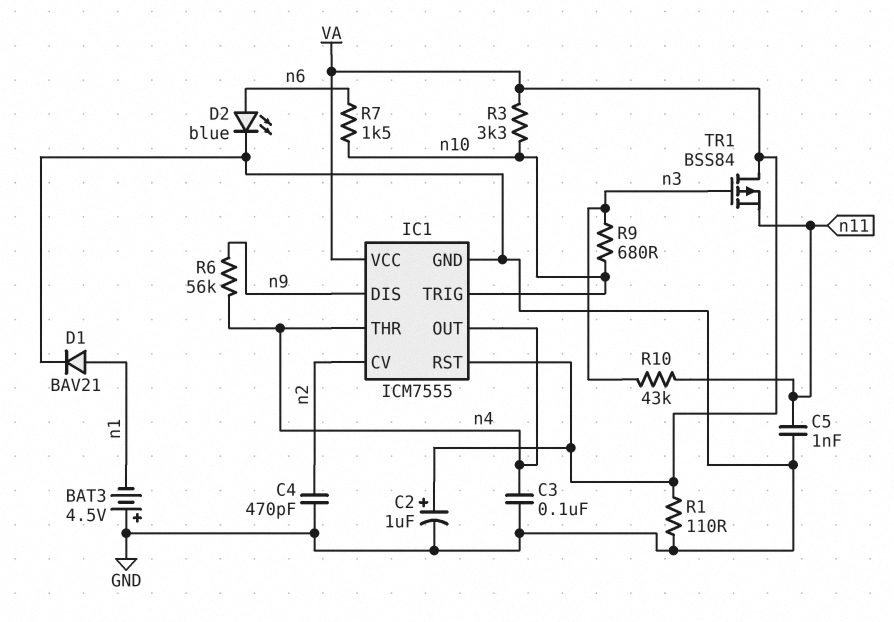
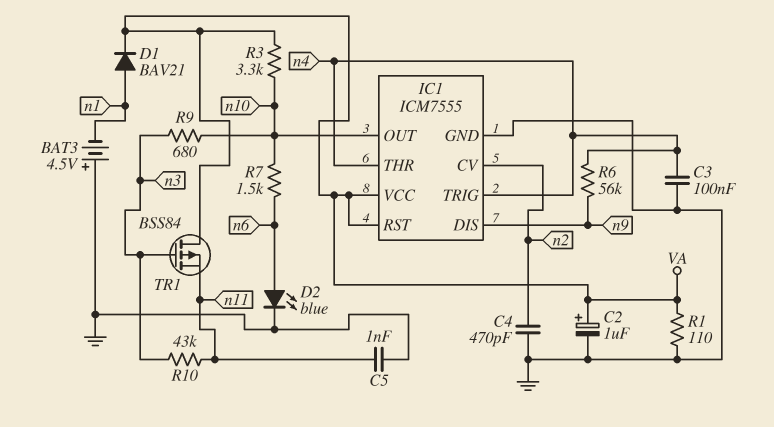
D1: diode BAV21 (A n1, K GND) -> diode BAV21 (A n1, K VA)
IC1 pin OUT: n4 -> n10
IC1 pin TRIG: n10 -> n4

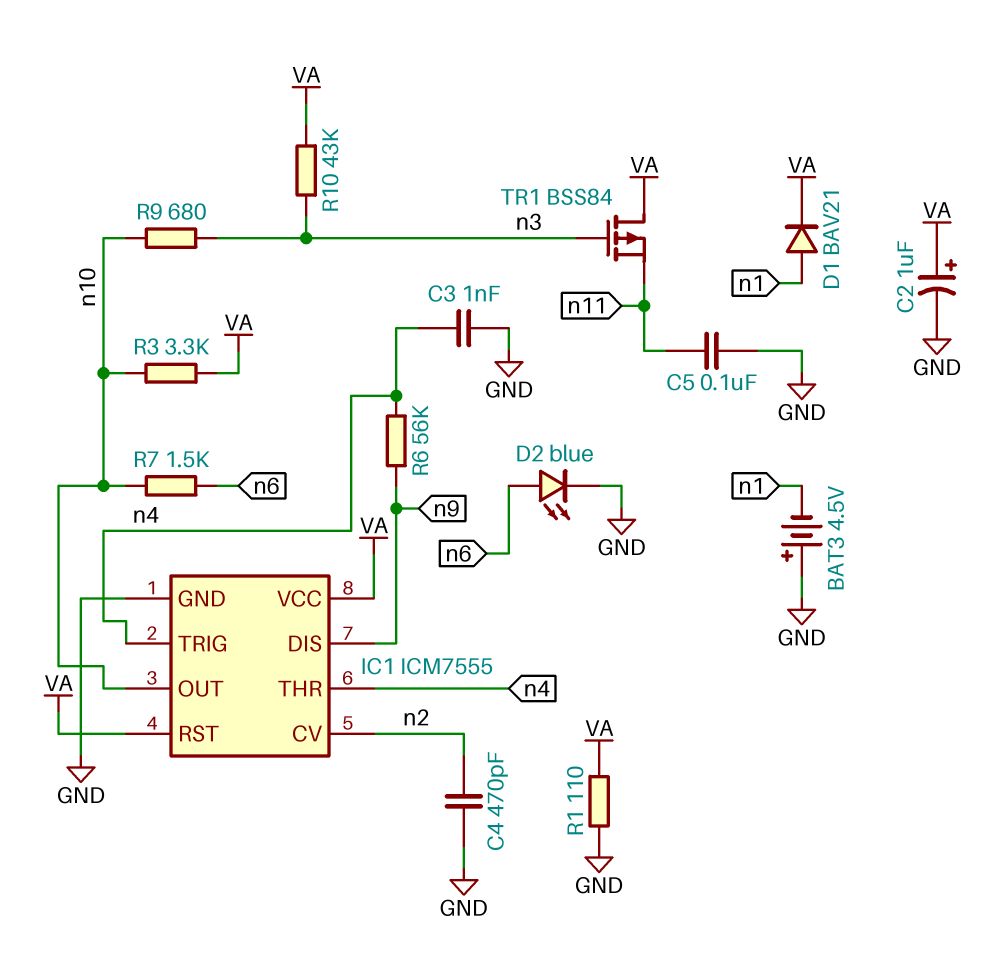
C3: 100nF (GND, n4) -> 1nF (GND, n4)
C5: 1nF (GND, n11) -> 100nF (GND, n11)
R10: 43k (n3, n11) -> 43k (VA, n3)

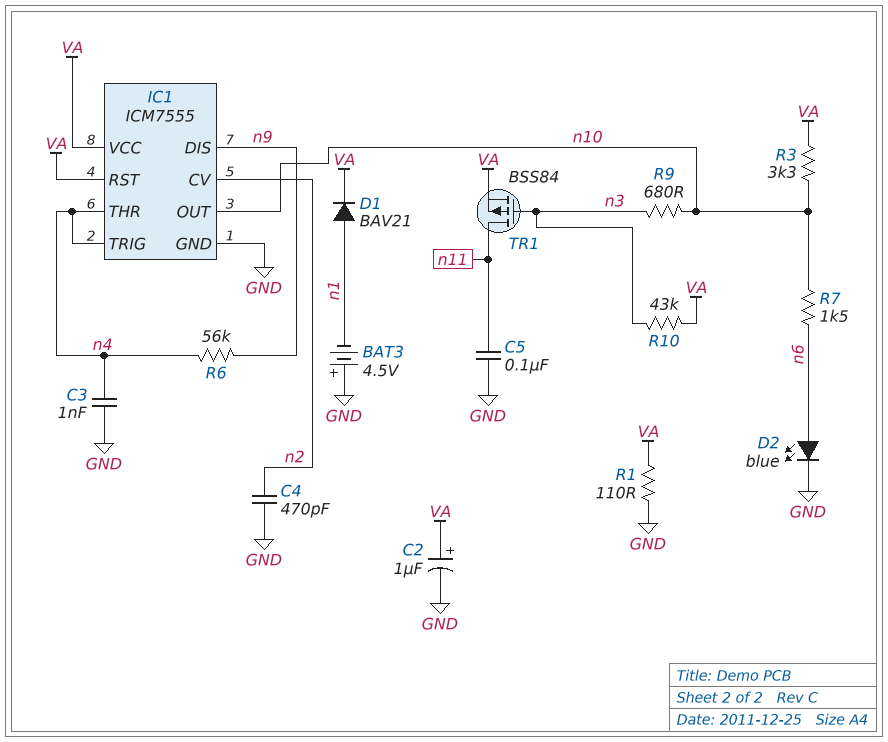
TR1: PMOS BSS84 (G n3, D VA, S n11) -> PMOS BSS84 (G n3, D n11, S VA)

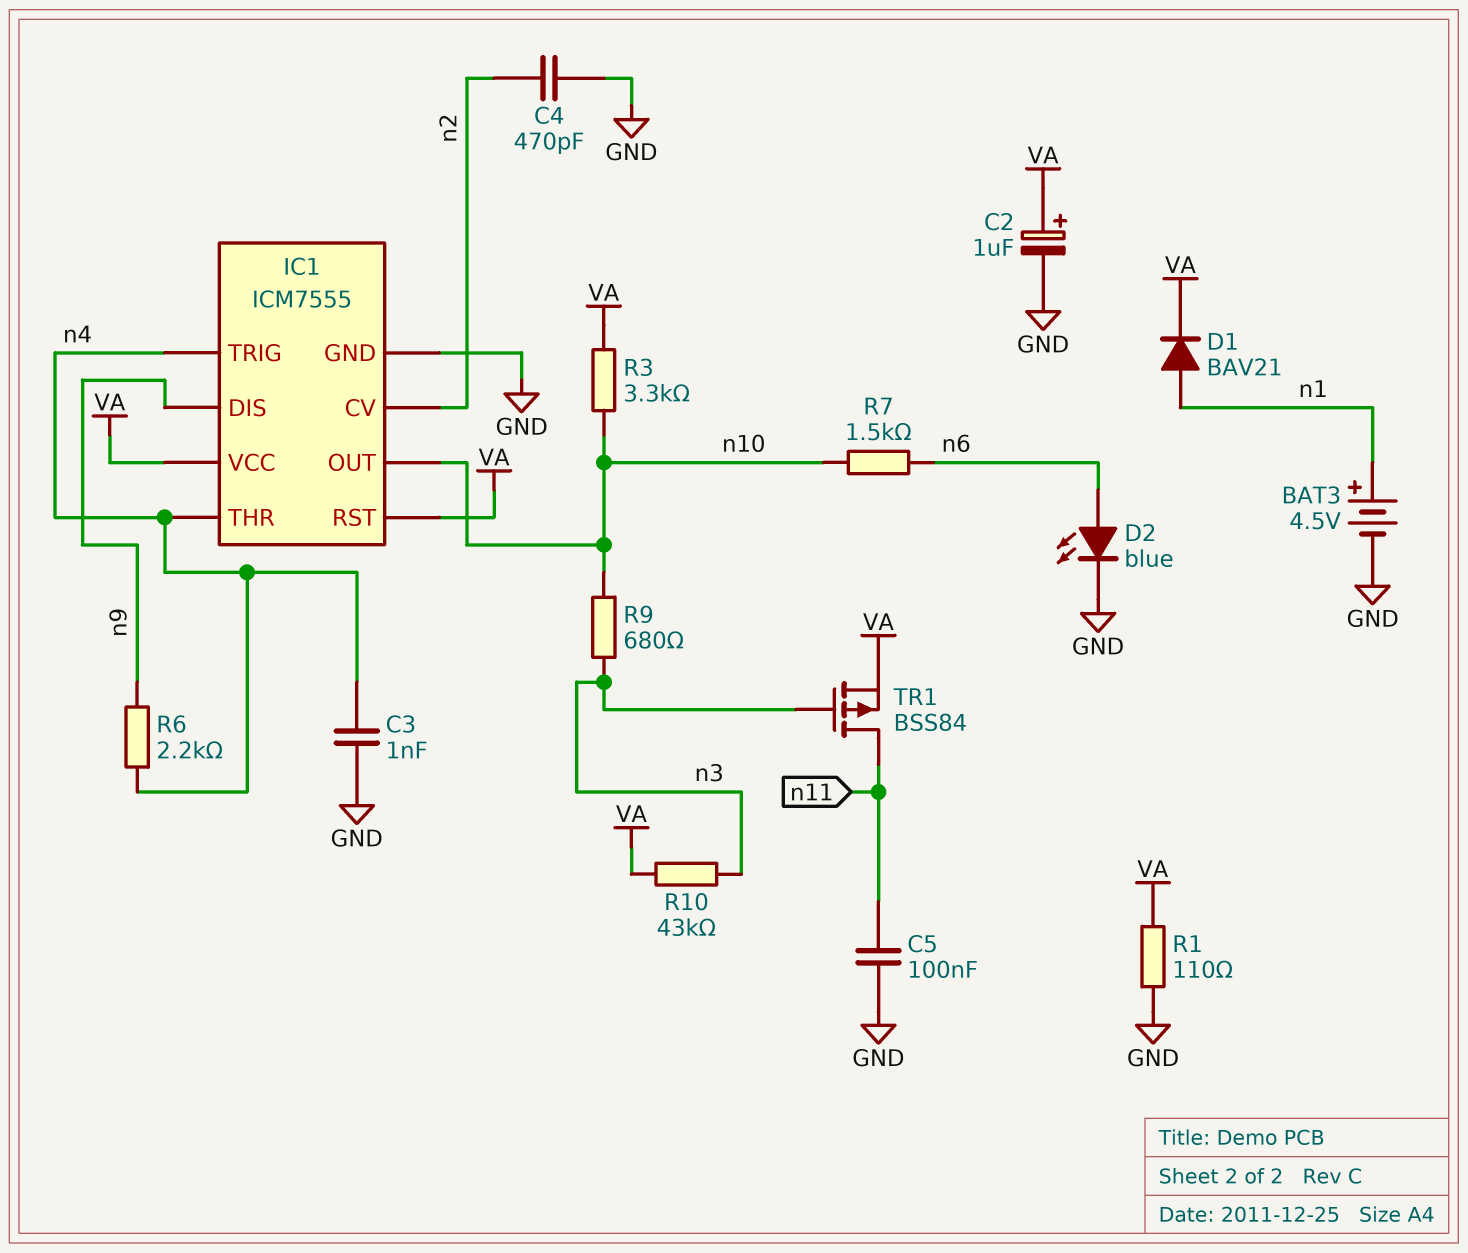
BAT3: 4.5V (plus GND, minus n1) -> 4.5V (plus n1, minus GND)
R6: 56k (n4, n9) -> 2.2k (n4, n9)

